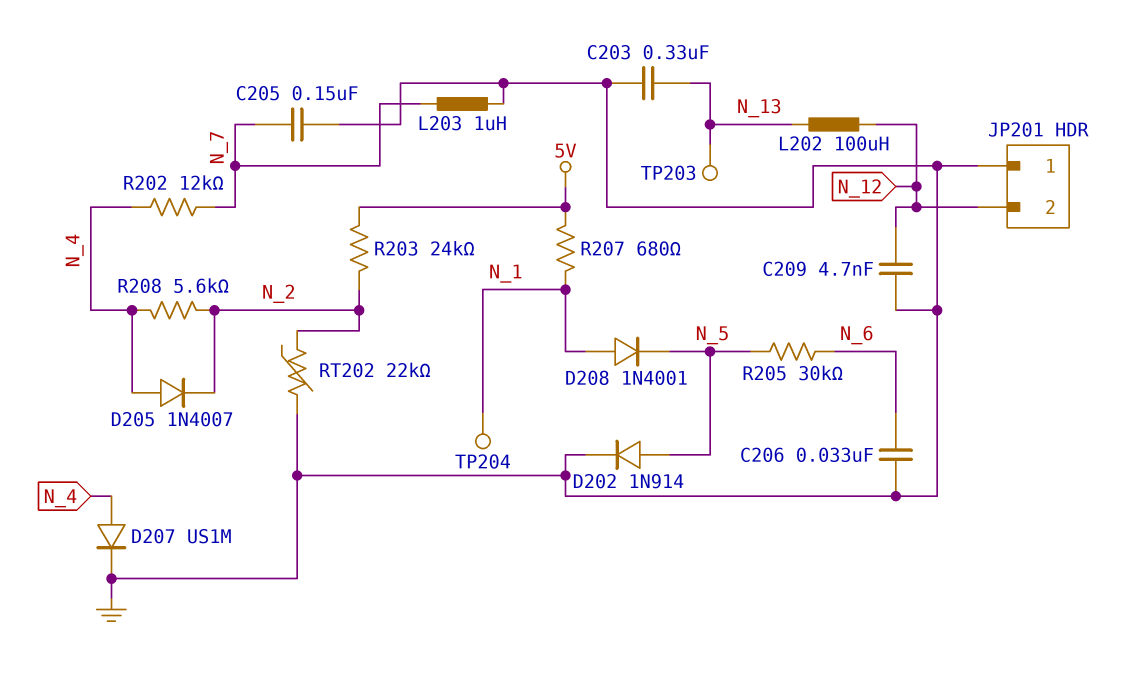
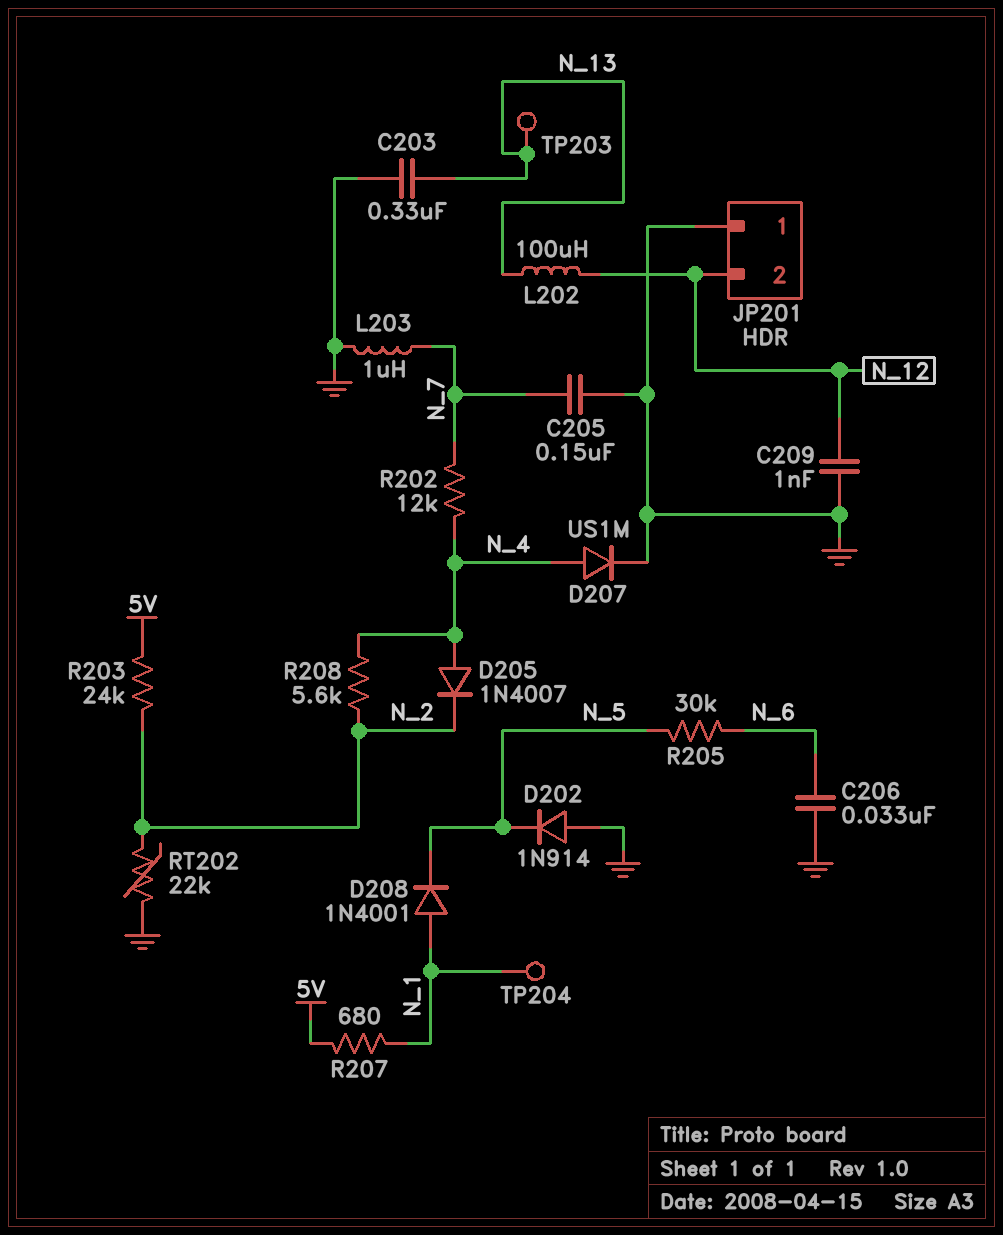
C209: 4.7nF (GND, N_12) -> 1nF (GND, N_12)
D202: diode 1N914 (A N_5, K GND) -> diode 1N914 (A GND, K N_5)

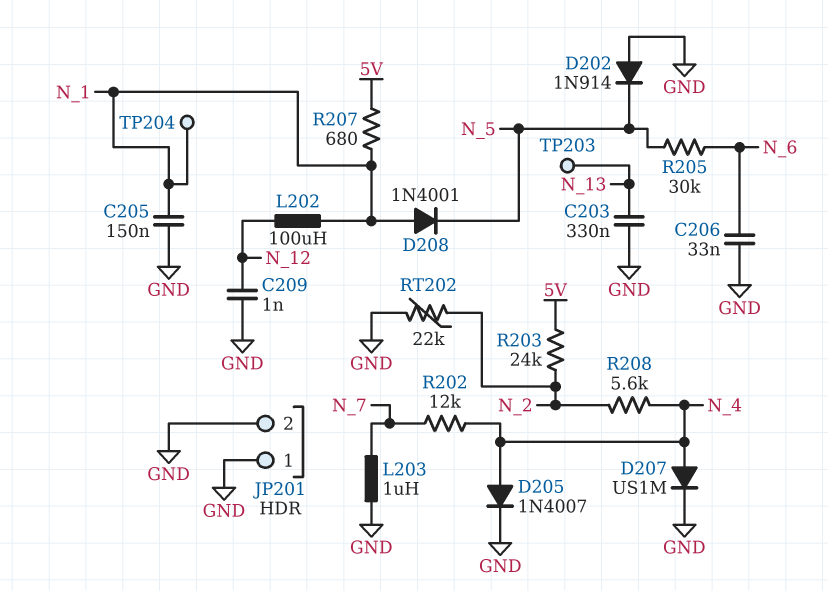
C205: 150nF (GND, N_7) -> 150nF (GND, N_1)
D205: diode 1N4007 (A N_4, K N_2) -> diode 1N4007 (A N_4, K GND)
JP201 pin 2: N_12 -> GND
L202: 100uH (N_12, N_13) -> 100uH (N_1, N_12)

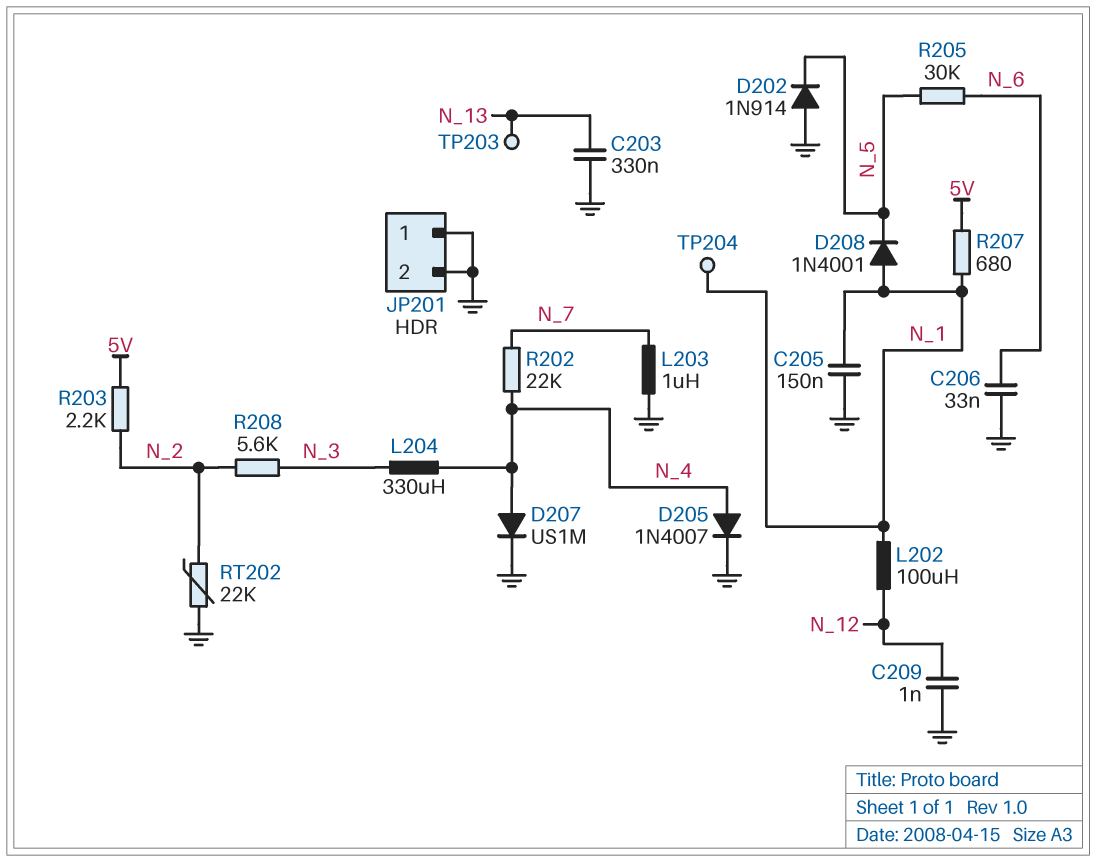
L204: none -> 330uH (N_3, N_4)
R202: 12k (N_4, N_7) -> 22k (N_4, N_7)
R203: 24k (5V, N_2) -> 2.2k (5V, N_2)
R208: 5.6k (N_2, N_4) -> 5.6k (N_2, N_3)

